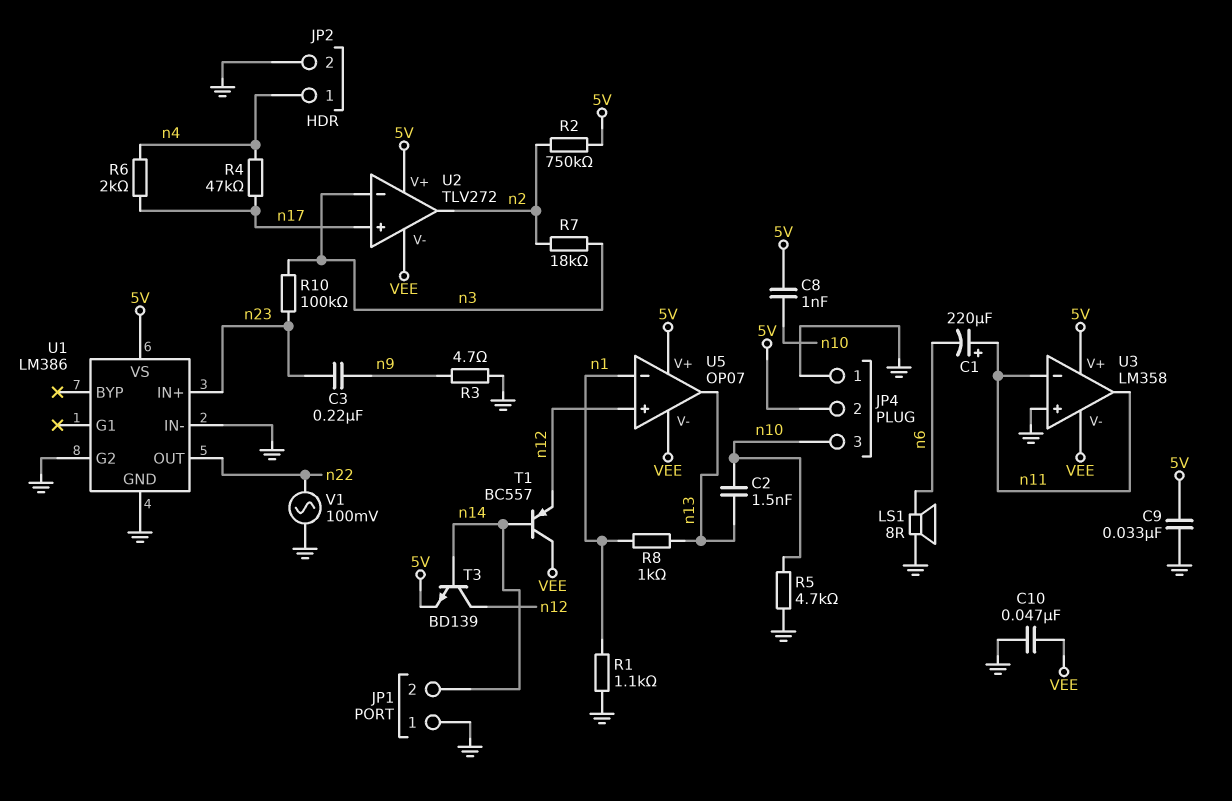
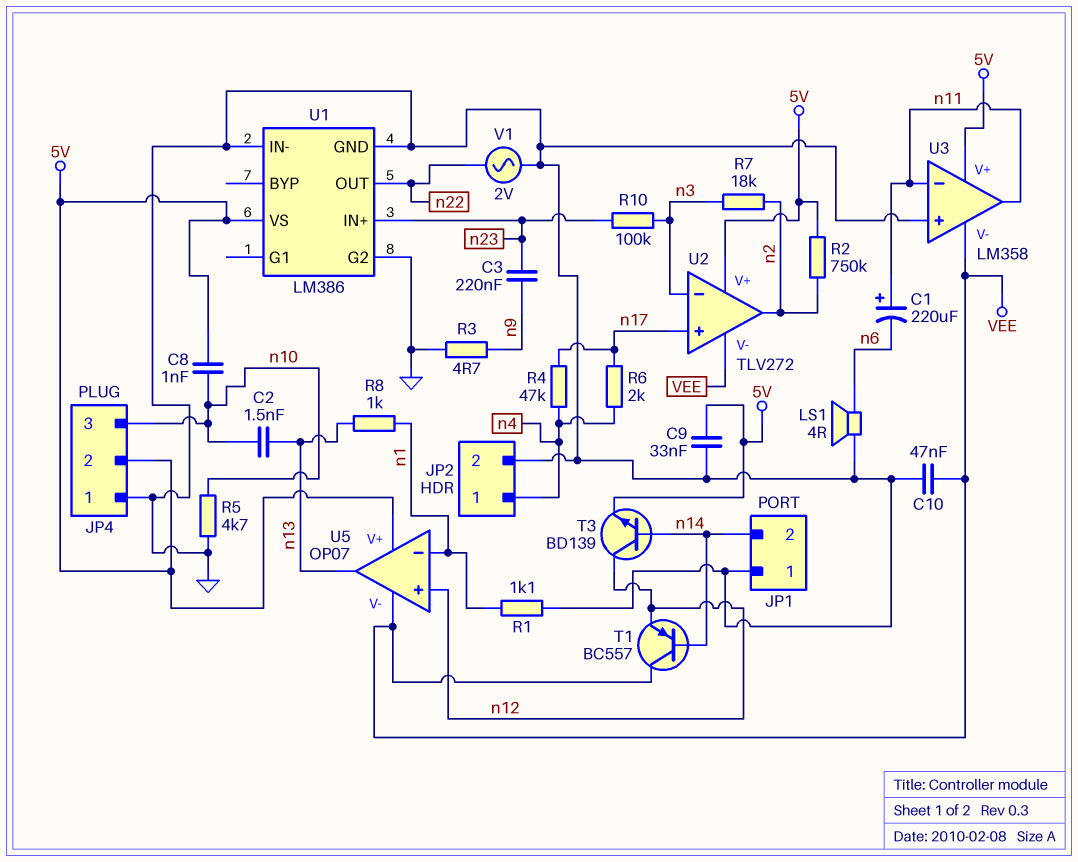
LS1: speaker 8R (GND, n6) -> speaker 4R (GND, n6)
V1: AC 100mV (GND, n22) -> AC 2V (GND, n22)

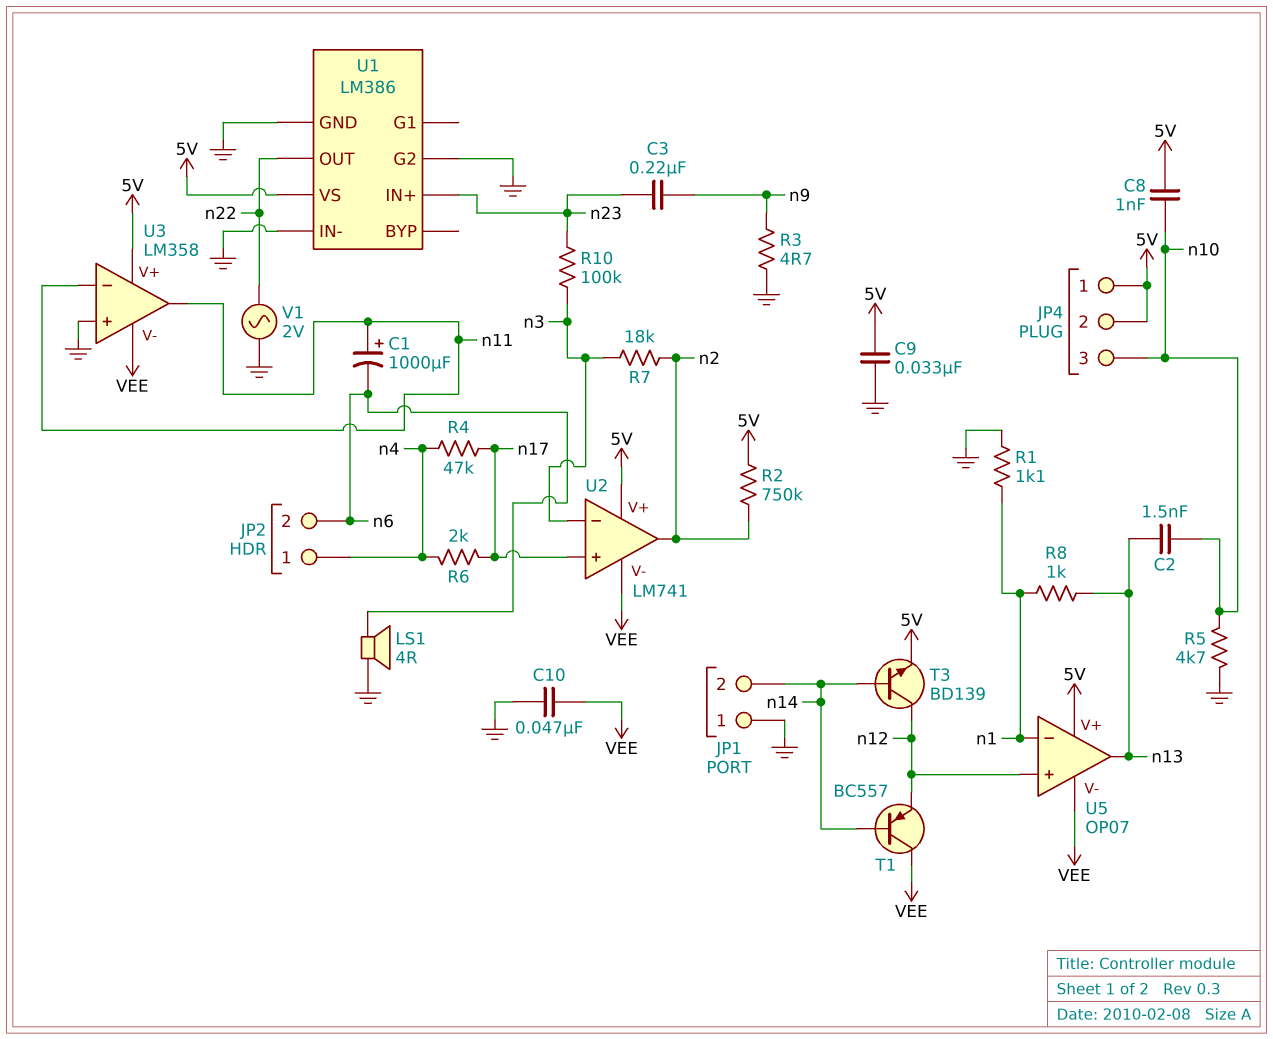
C1: 220uF (plus n11, minus n6) -> 1000uF (plus n11, minus n6)
JP2 pin 2: GND -> n6
JP4 pin 1: GND -> 5V
U2: TLV272 -> LM741

